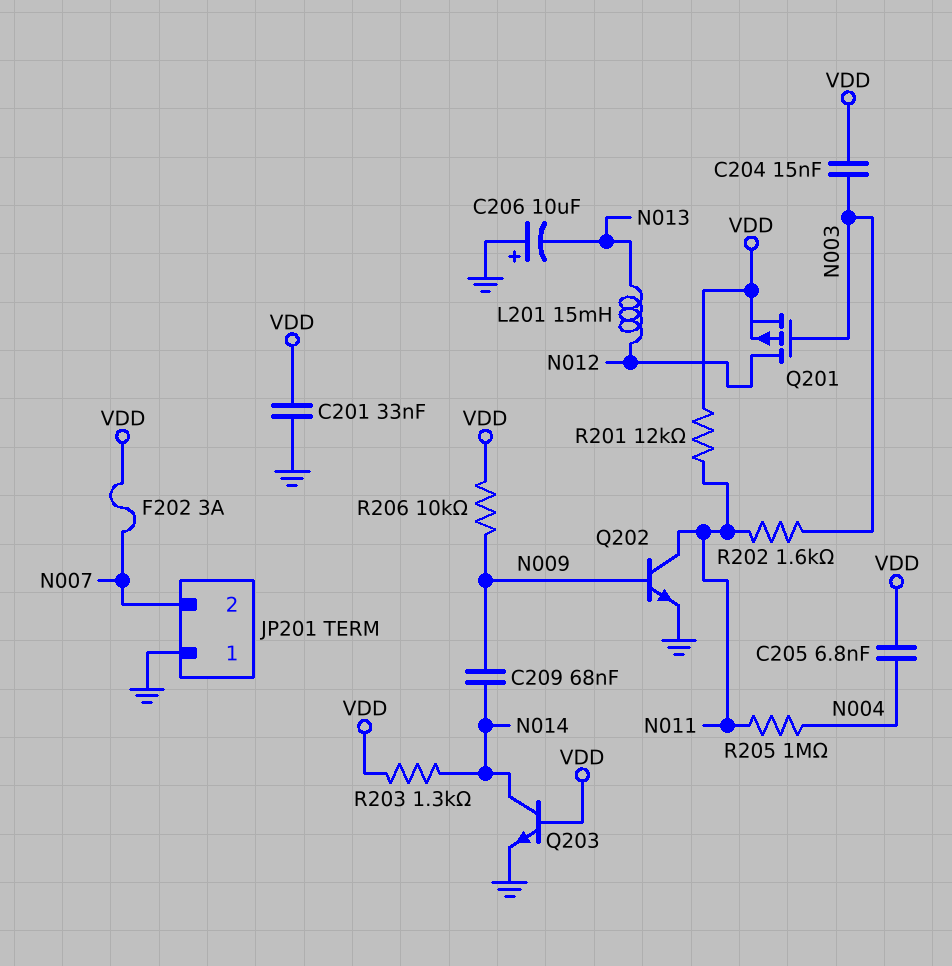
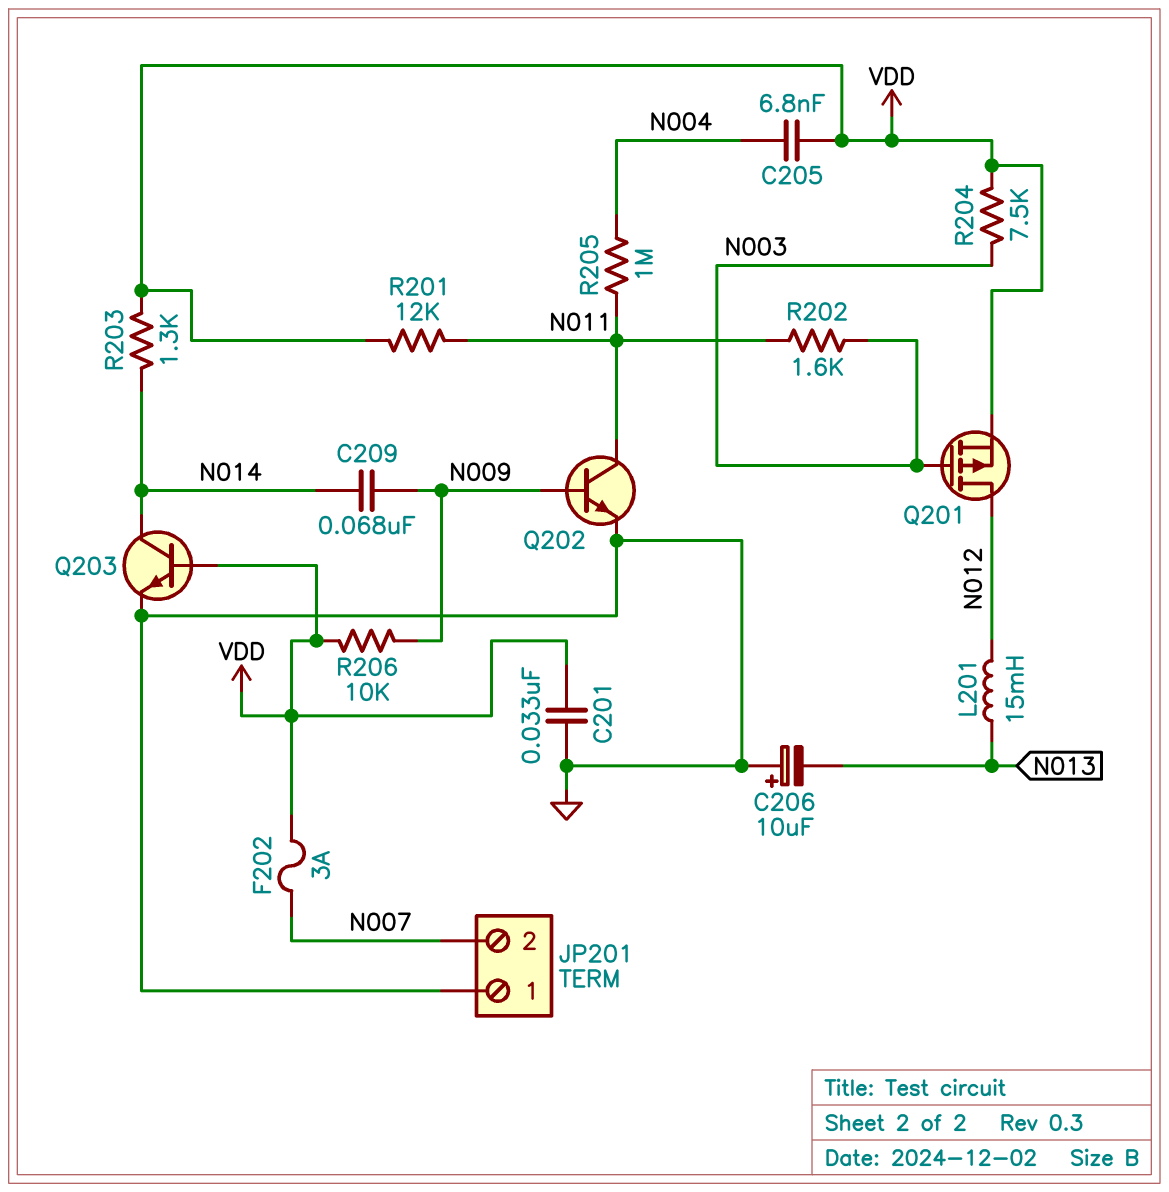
C204: 15nF (N003, VDD) -> none
R204: none -> 7.5k (N003, VDD)

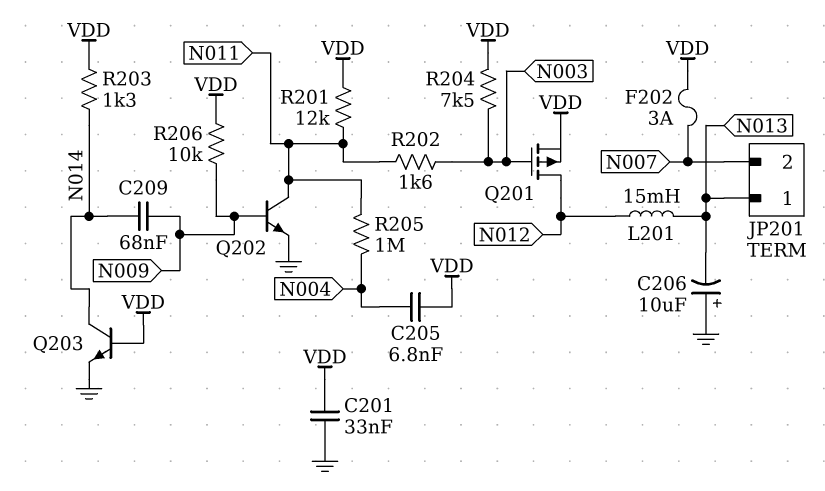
JP201 pin 1: GND -> N013

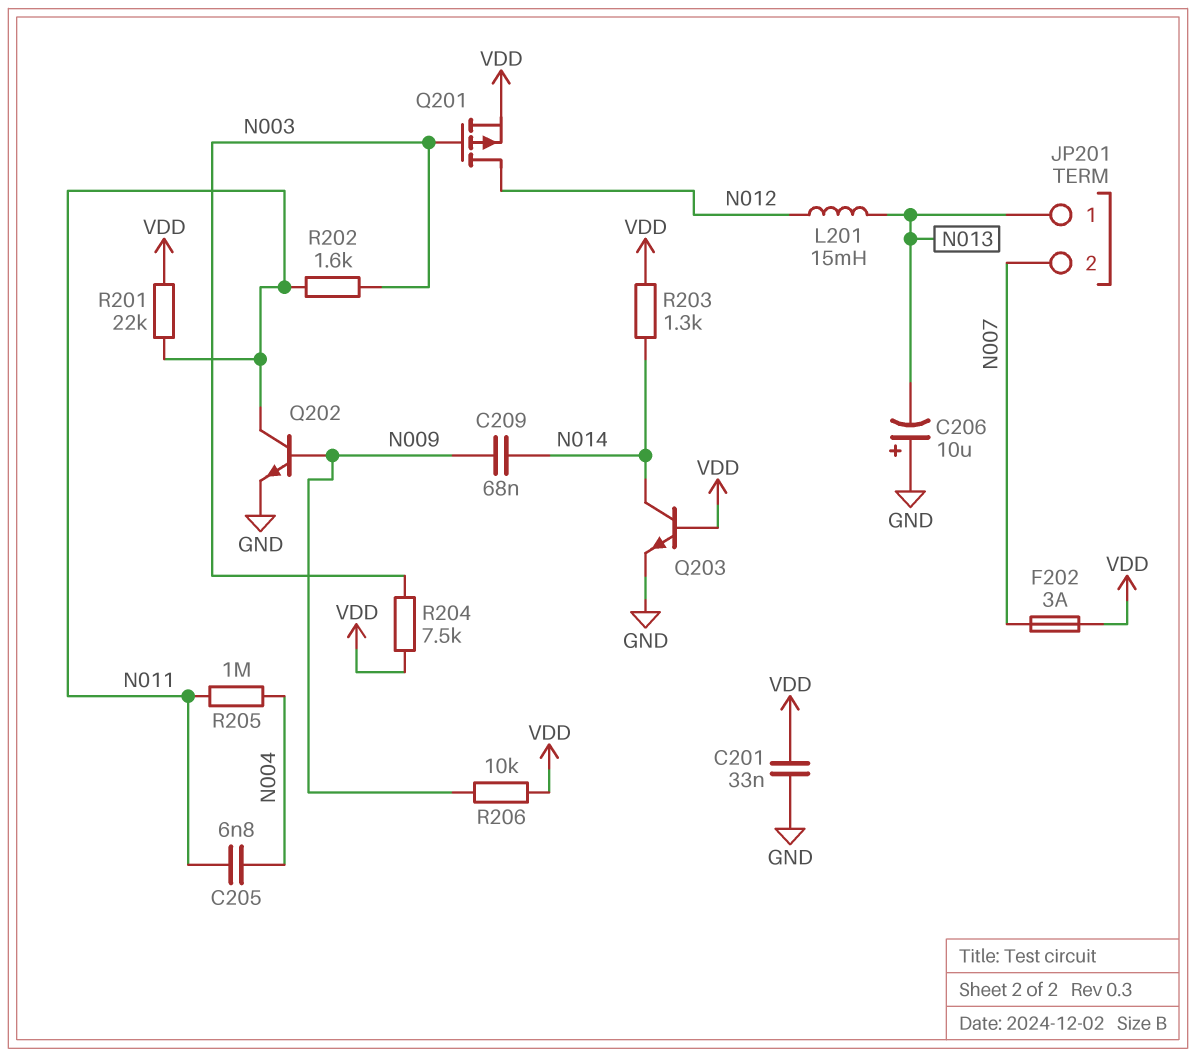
C205: 6.8nF (N004, VDD) -> 6.8nF (N004, N011)
R201: 12k (N011, VDD) -> 22k (N011, VDD)

